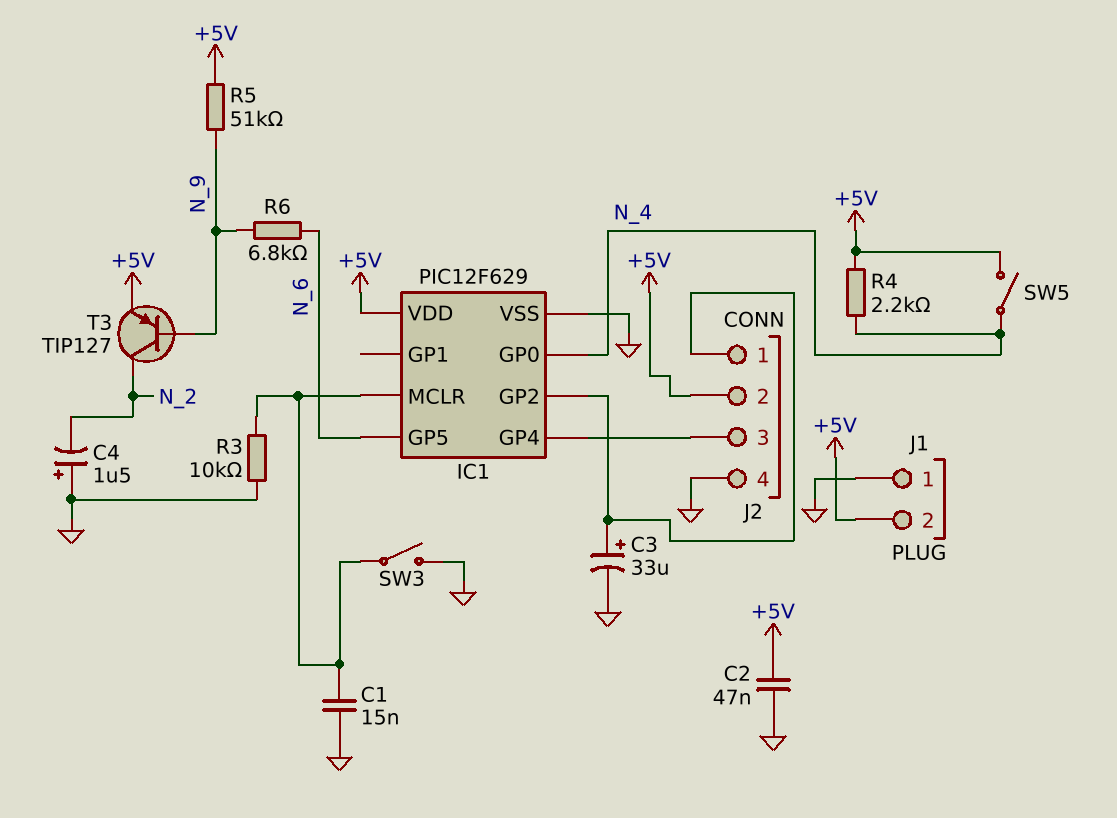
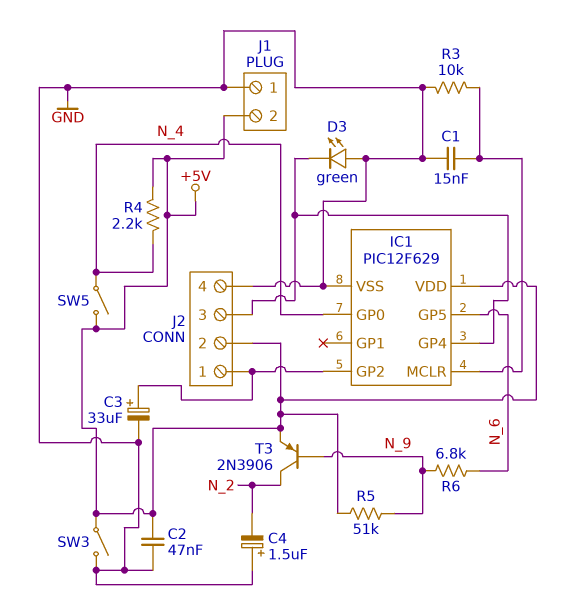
D3: none -> LED green (A GND, K IC1/GP4)
SW3: switch (GND, IC1/MCLR) -> switch (+5V, GND)
T3: PNP TIP127 (B N_9, C N_2, E +5V) -> PNP 2N3906 (B N_9, C N_2, E +5V)

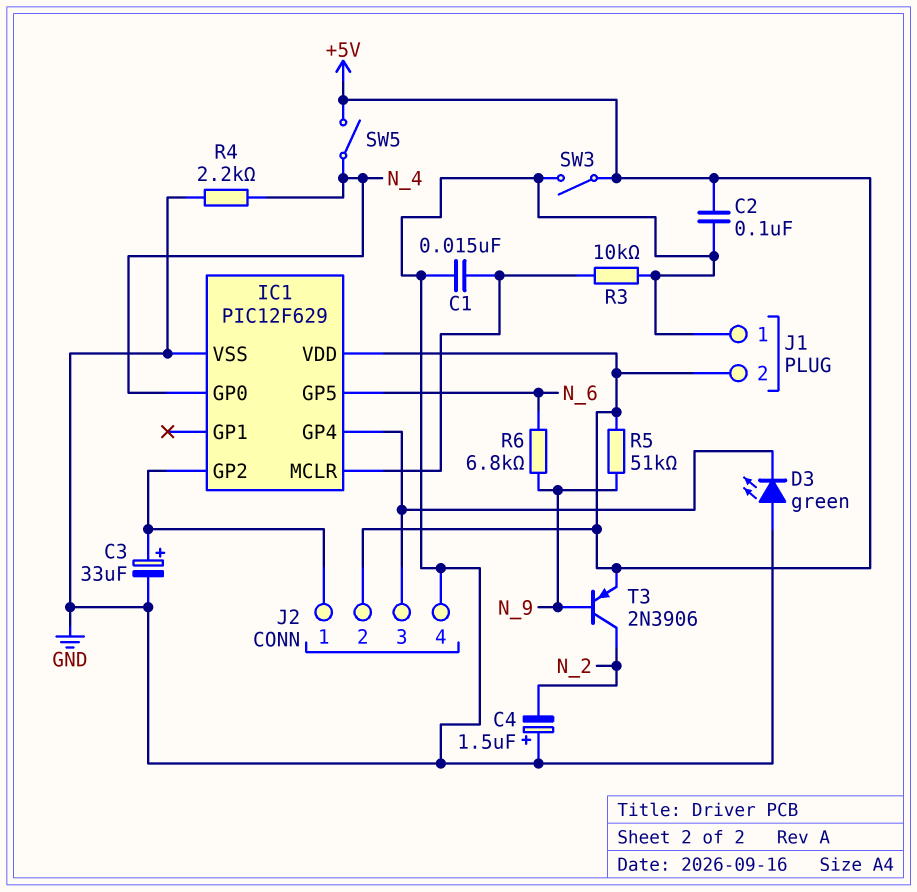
C2: 47nF (+5V, GND) -> 100nF (+5V, GND)
R4: 2.2k (+5V, N_4) -> 2.2k (GND, N_4)

